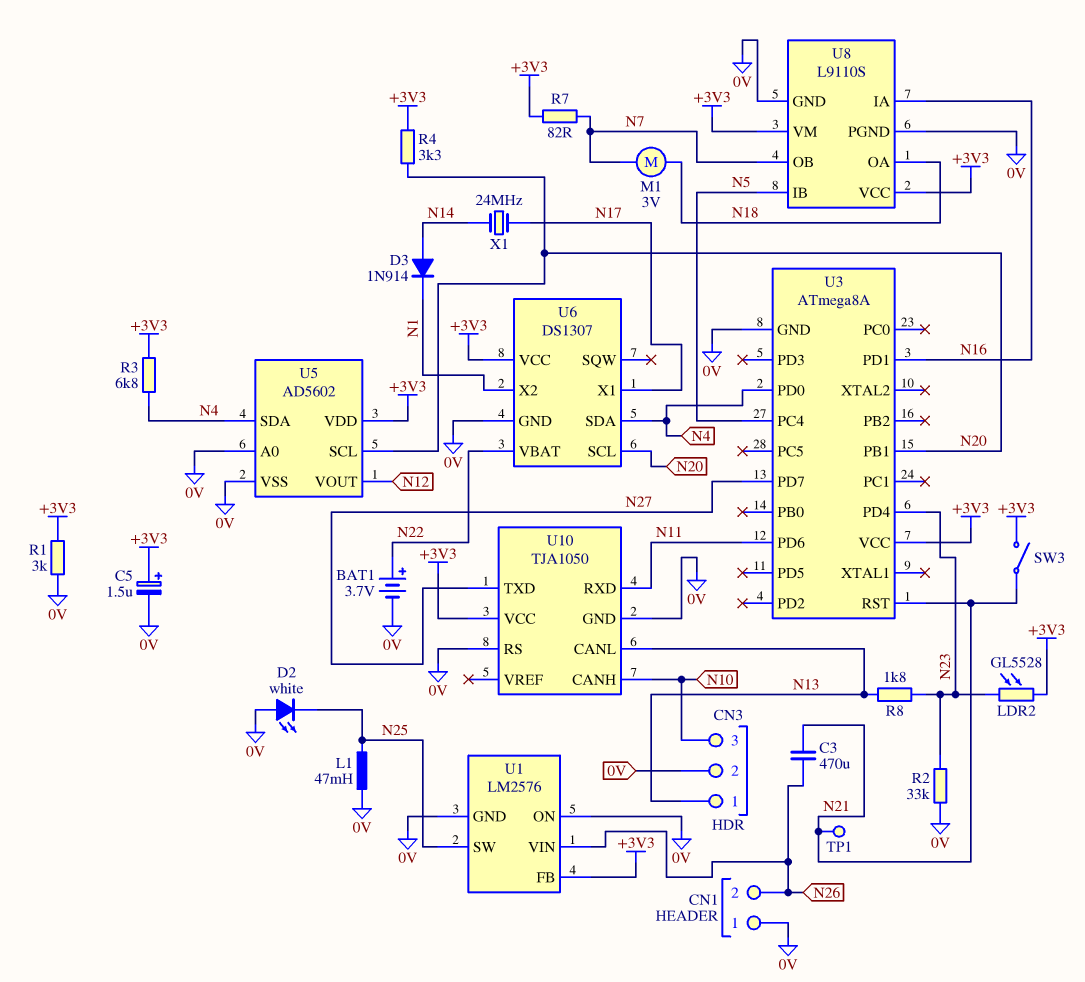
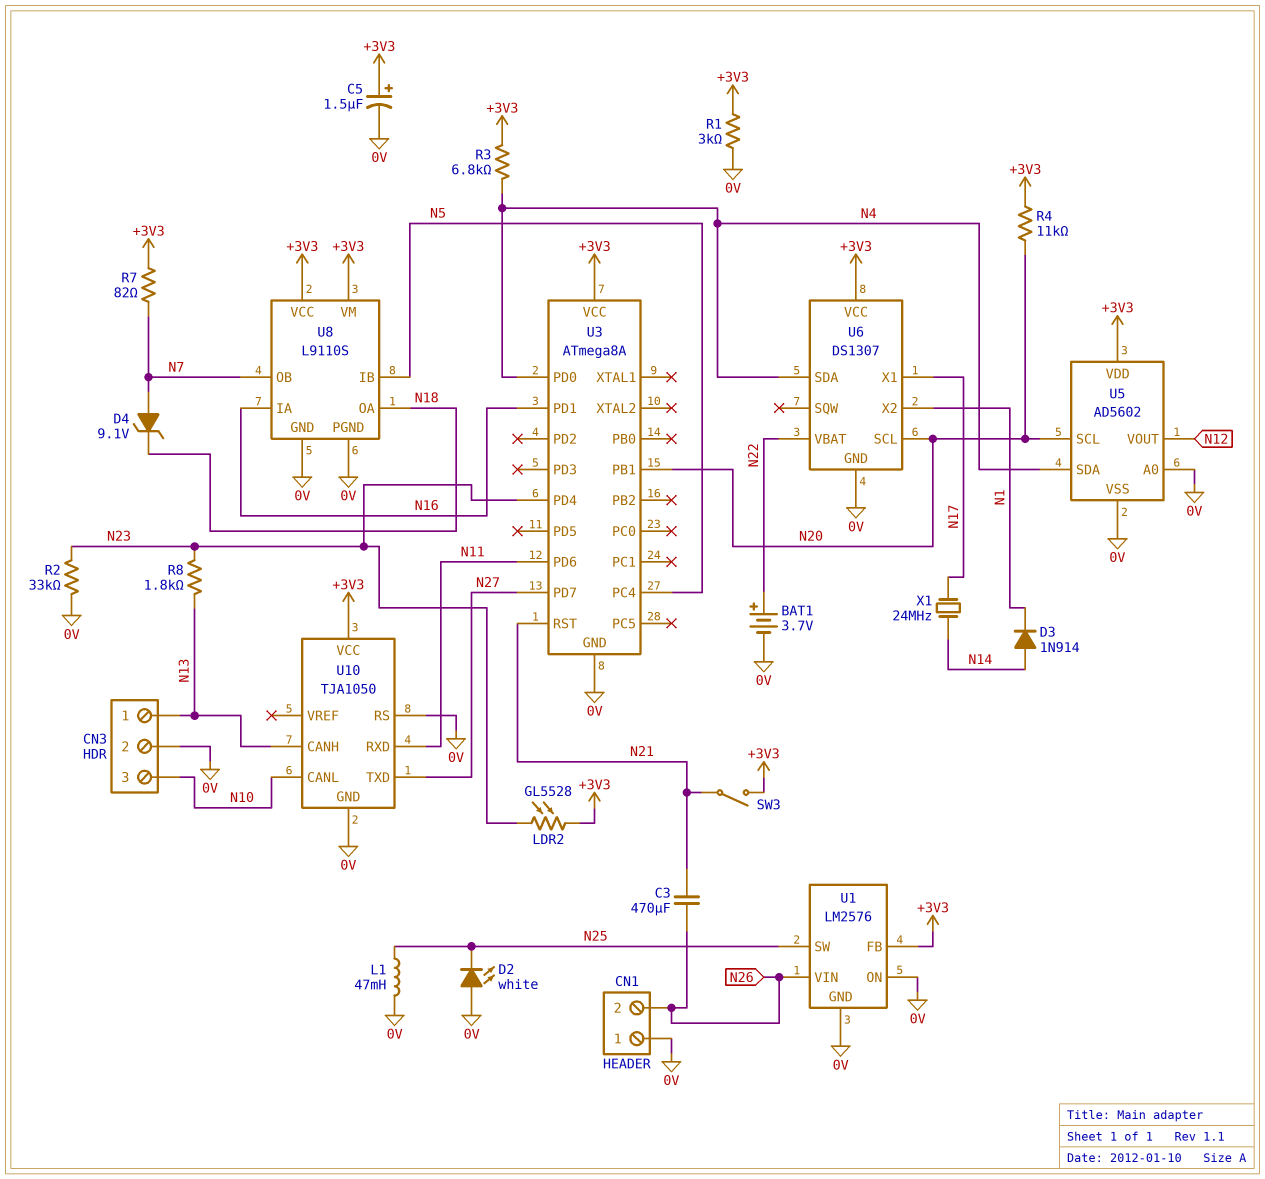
D4: none -> zener 9.1V (A N7, K N18)
M1: motor 3V (N7, N18) -> none
R4: 3.3k (+3V3, N20) -> 11k (+3V3, N20)
TP1: test point (N21) -> none
U10 pin CANH: N10 -> N13
U10 pin CANL: N13 -> N10

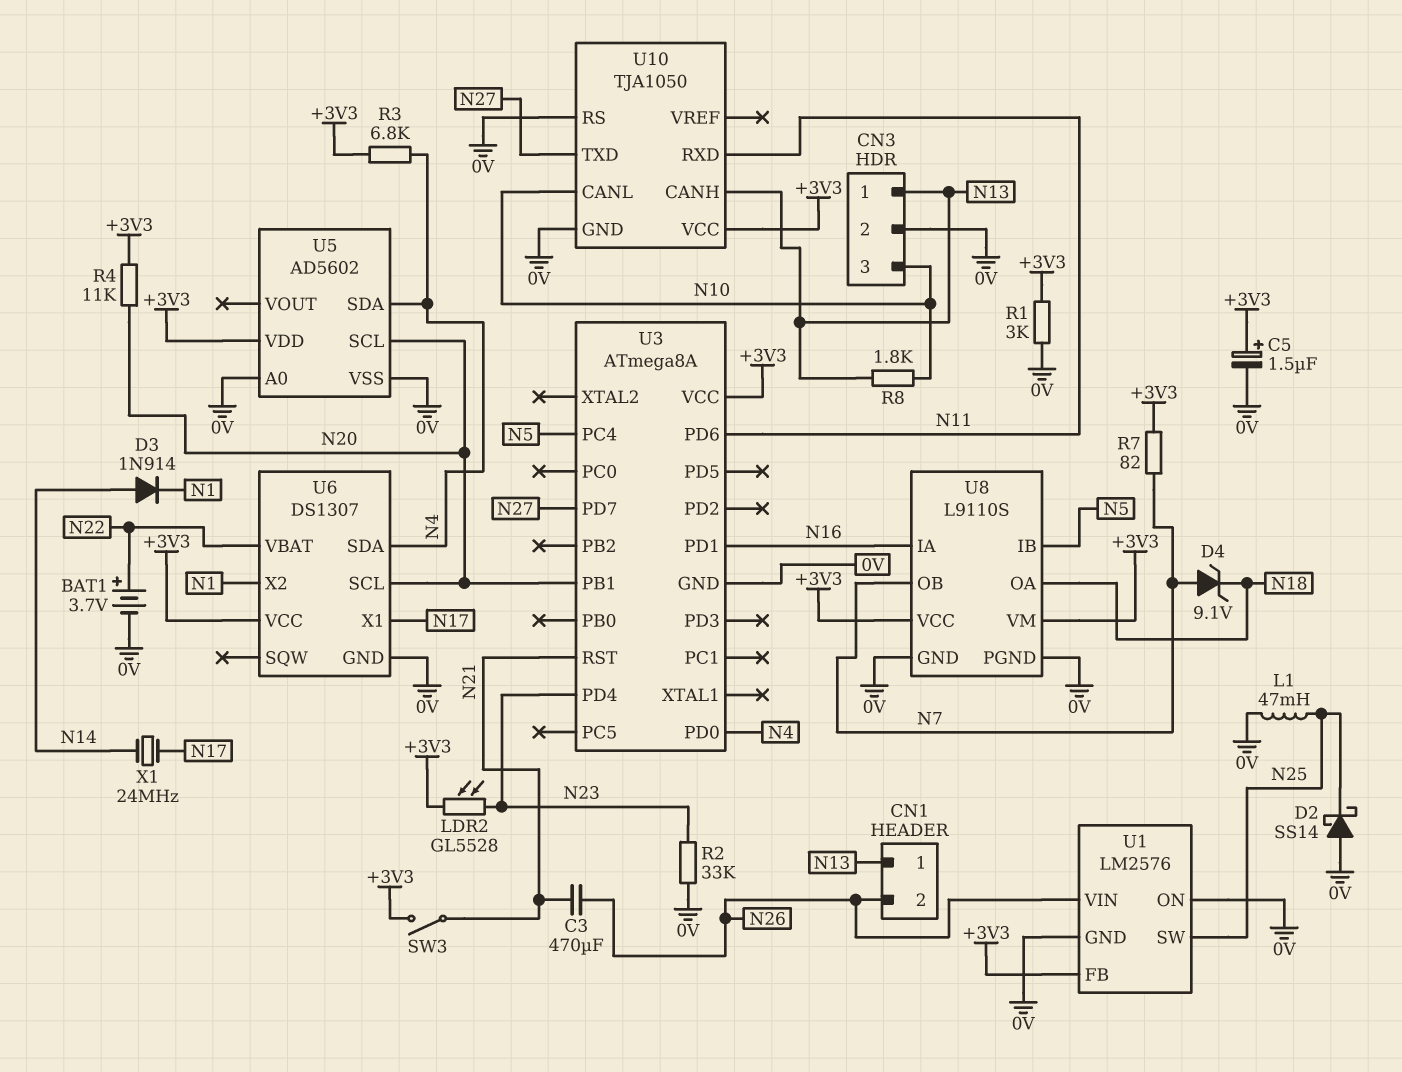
CN1 pin 1: 0V -> N13
D2: LED white (A 0V, K N25) -> schottky SS14 (A 0V, K N25)
R8: 1.8k (N13, N23) -> 1.8k (N10, N13)
U5 pin VOUT: N12 -> none

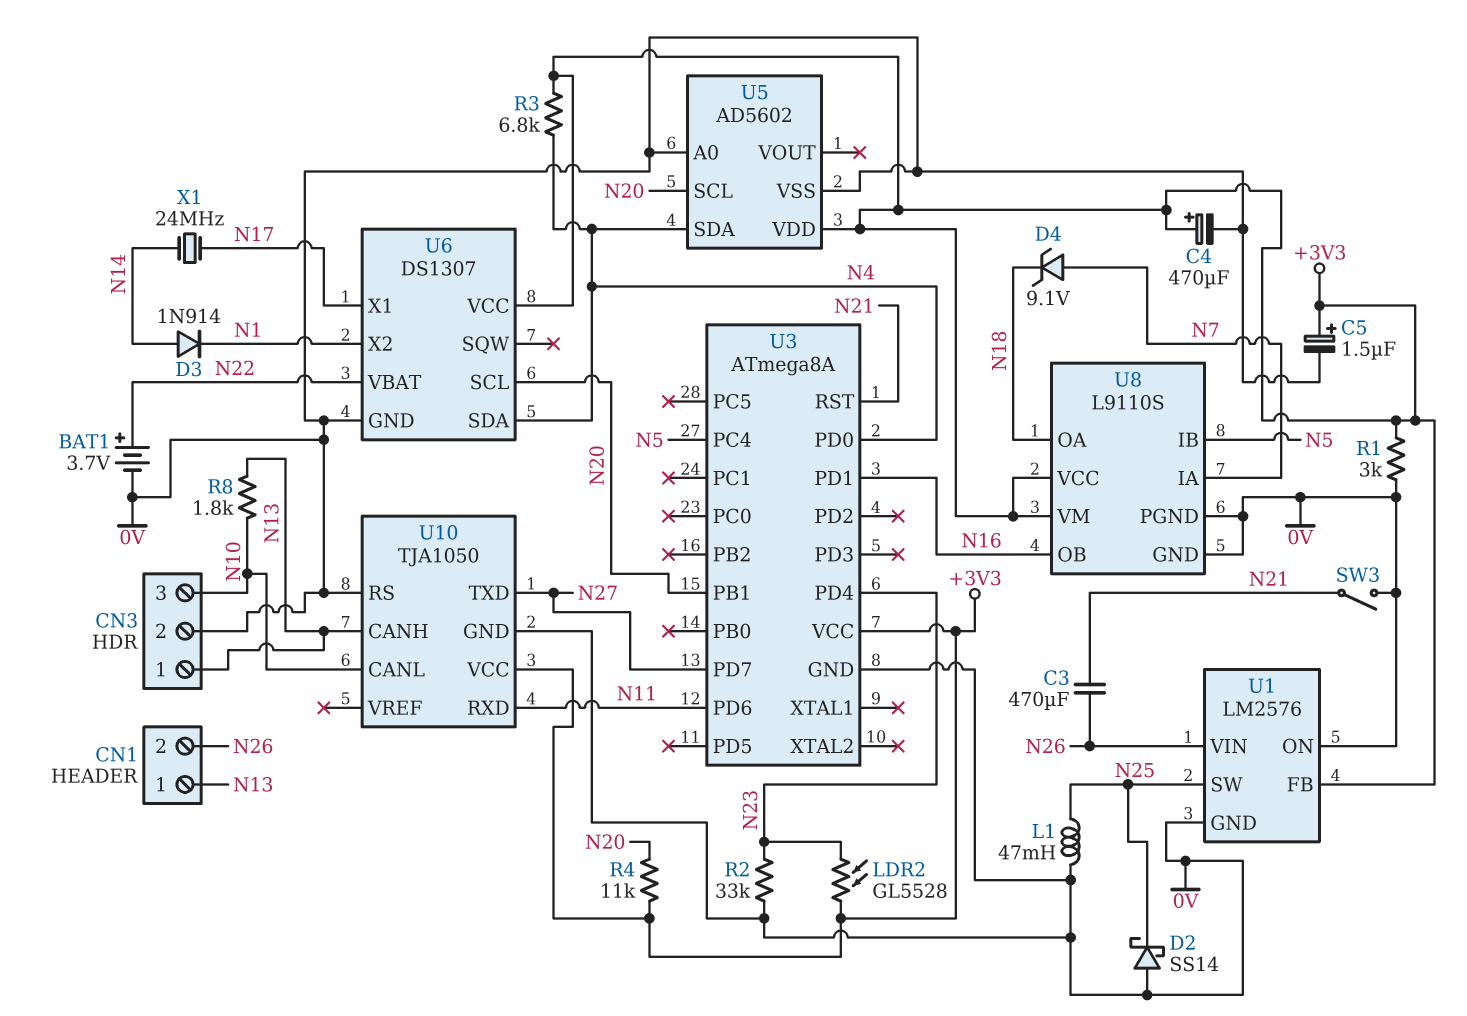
C4: none -> 470uF (plus +3V3, minus 0V)
R7: 82 (+3V3, N7) -> none
SW3: switch (+3V3, N21) -> switch (0V, N21)
U8 pin IA: N16 -> N7
U8 pin OB: N7 -> N16

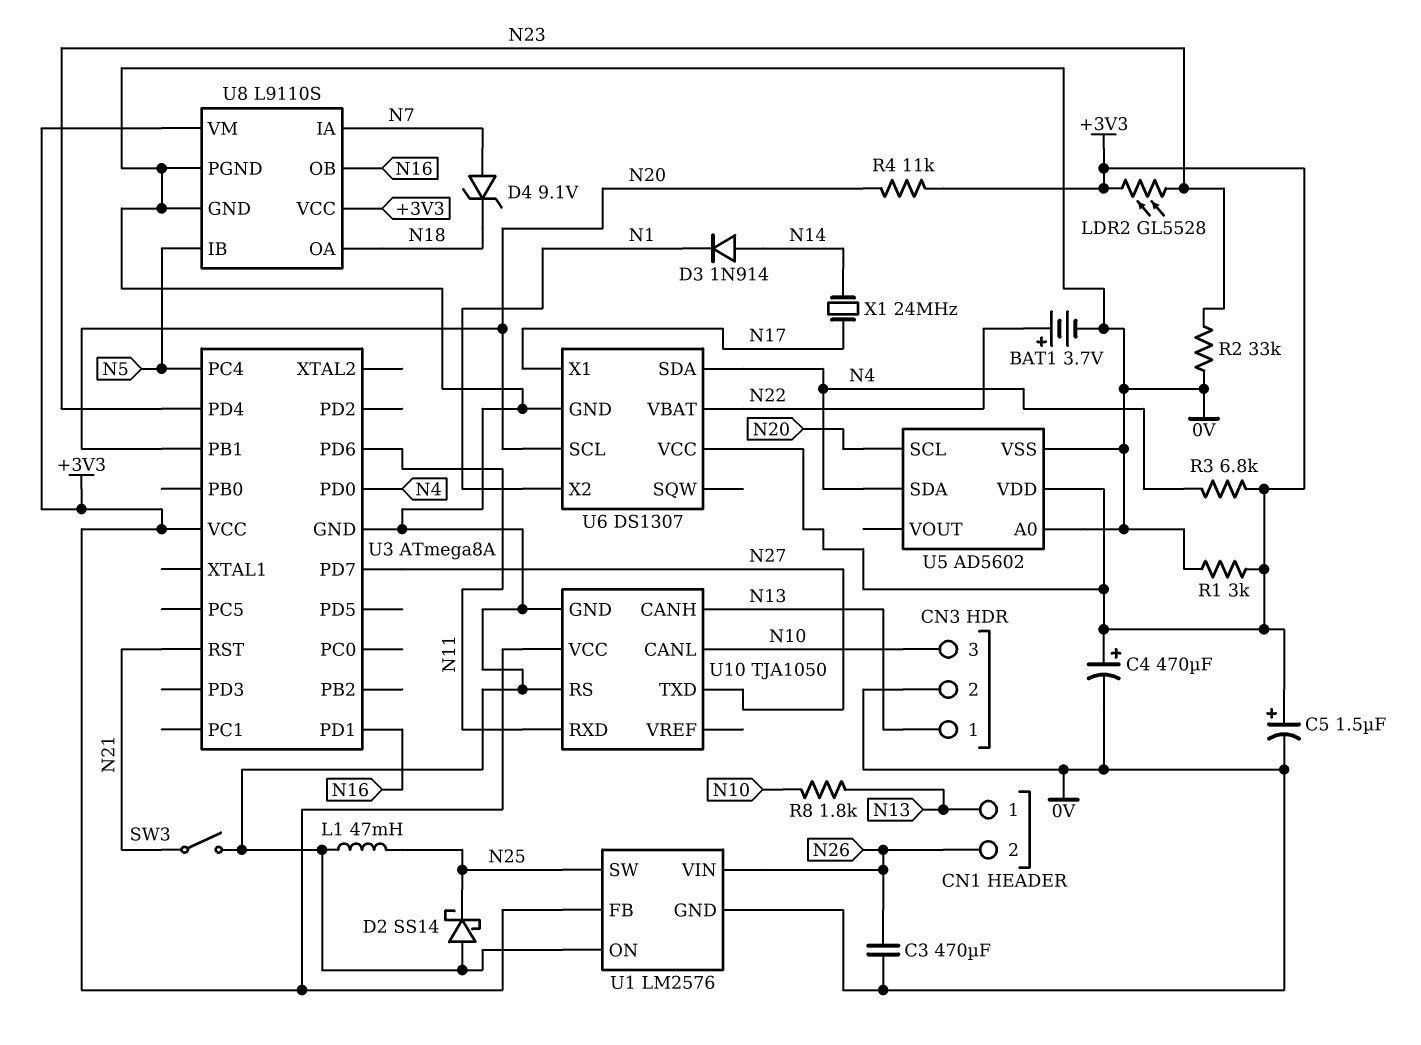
C3: 470uF (N21, N26) -> 470uF (0V, N26)

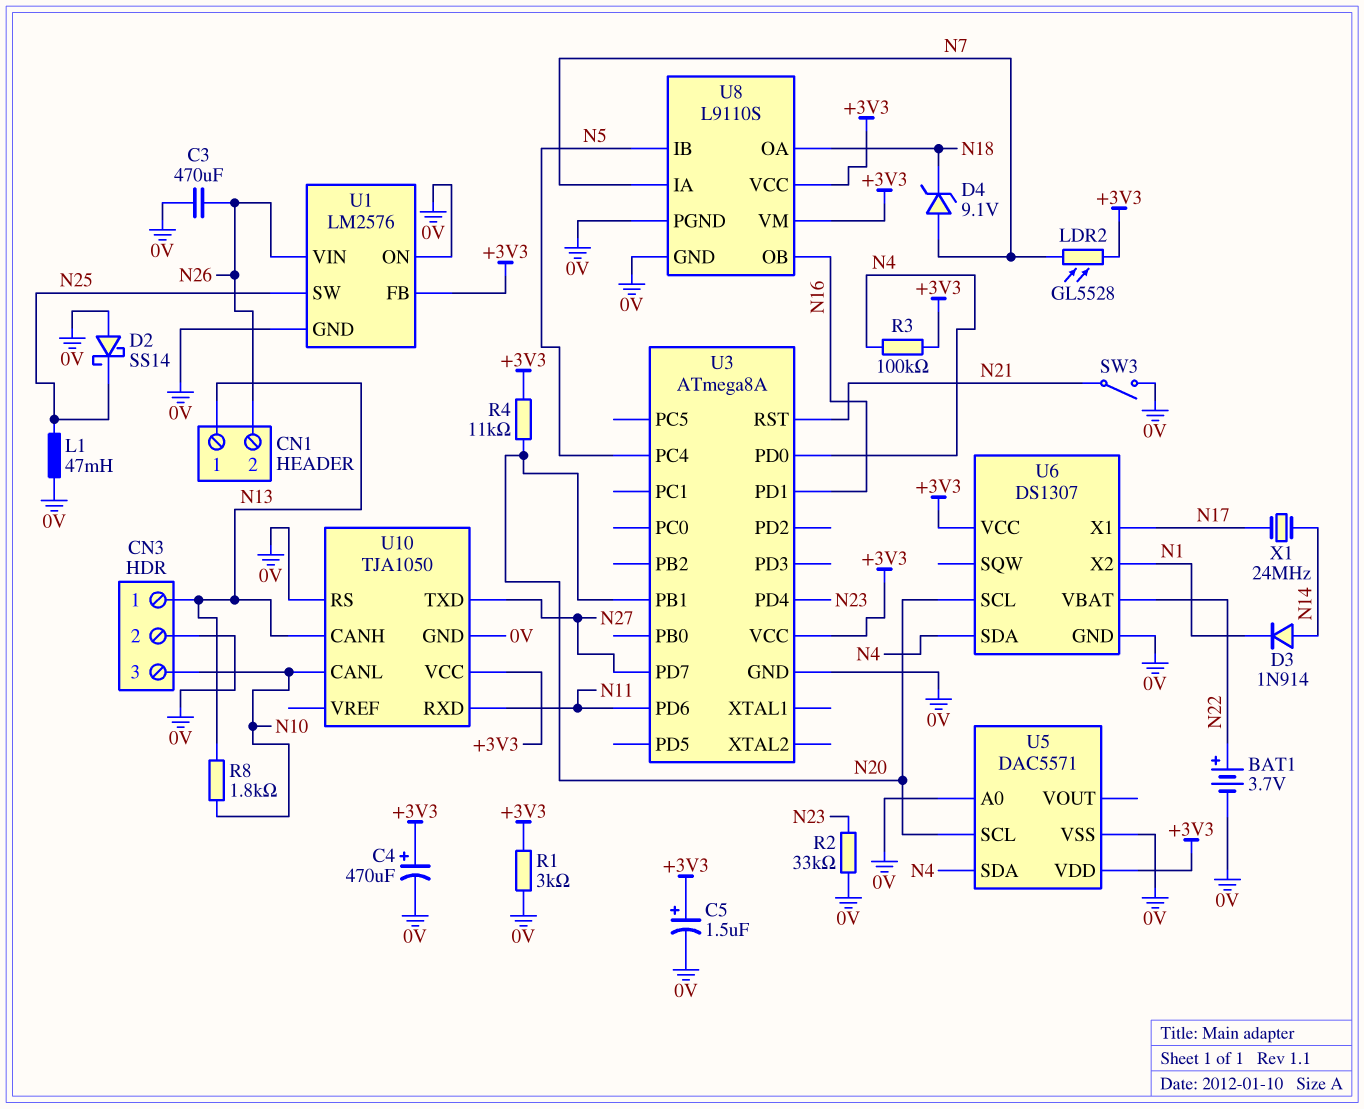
LDR2: GL5528 (+3V3, N23) -> GL5528 (+3V3, N7)
R3: 6.8k (+3V3, N4) -> 100k (+3V3, N4)
U5: AD5602 -> DAC5571

